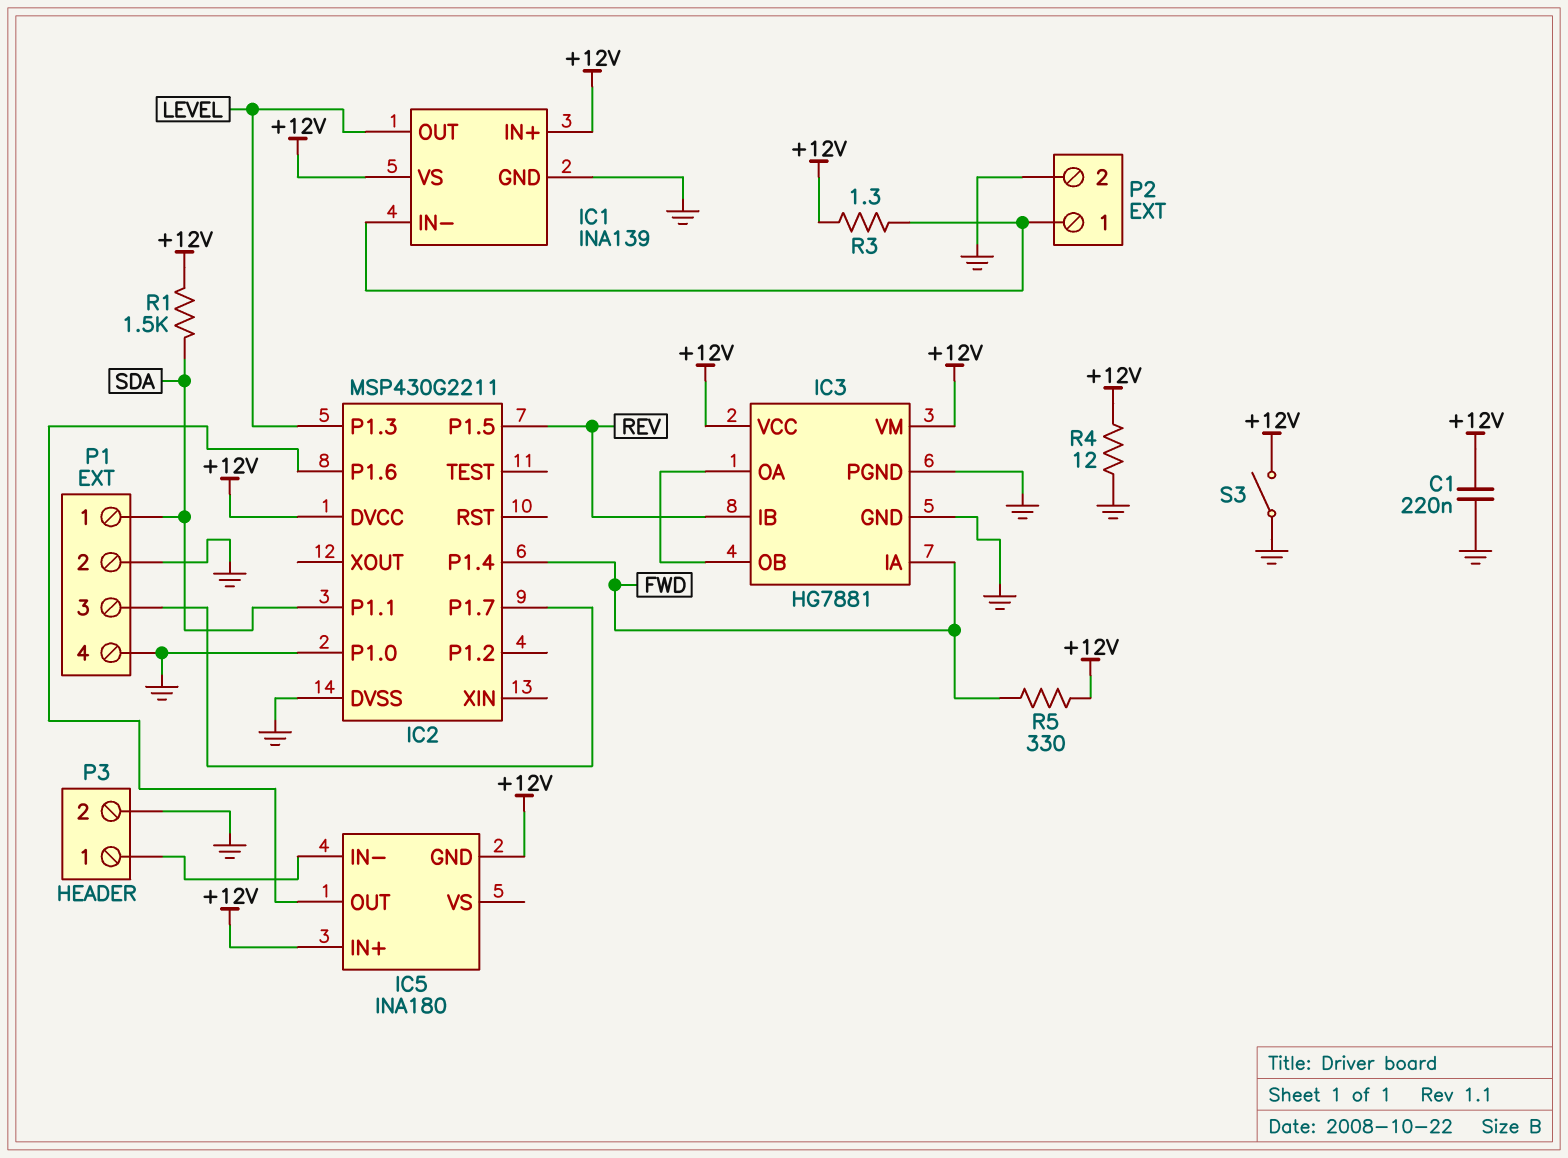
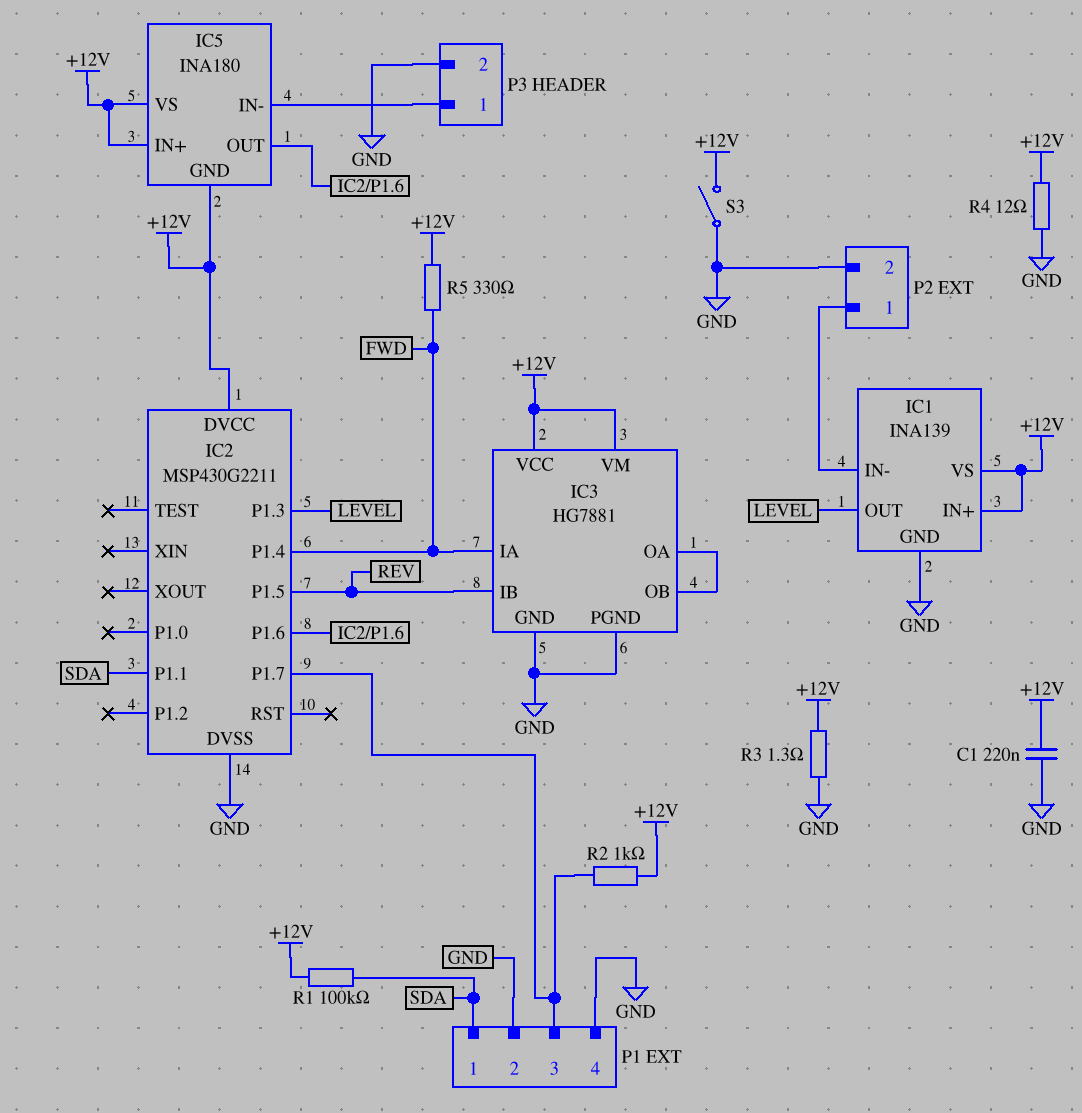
IC2 pin P1.0: GND -> none
IC5 pin VS: none -> +12V
R1: 1.5k (+12V, SDA) -> 100k (+12V, SDA)
R2: none -> 1k (+12V, IC2/P1.7)
R3: 1.3 (+12V, IC1/IN-) -> 1.3 (+12V, GND)

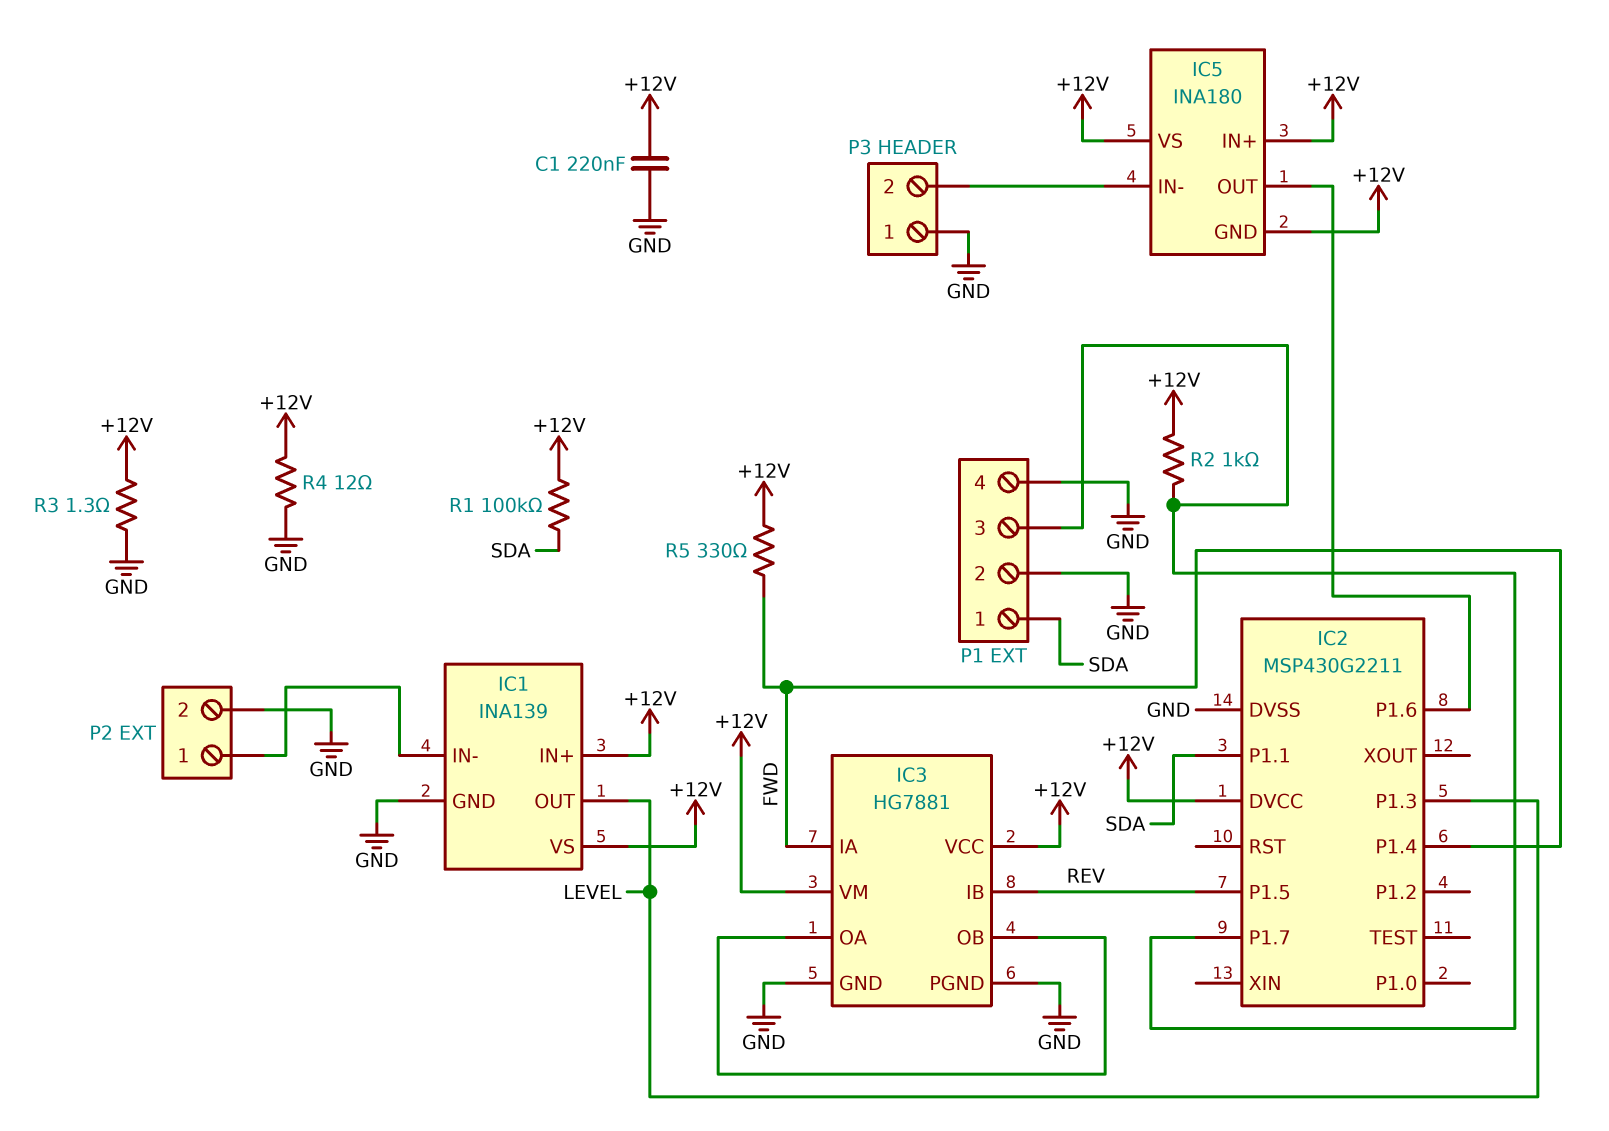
P3 pin 1: IC5/IN- -> GND
P3 pin 2: GND -> IC5/IN-
S3: switch (+12V, GND) -> none

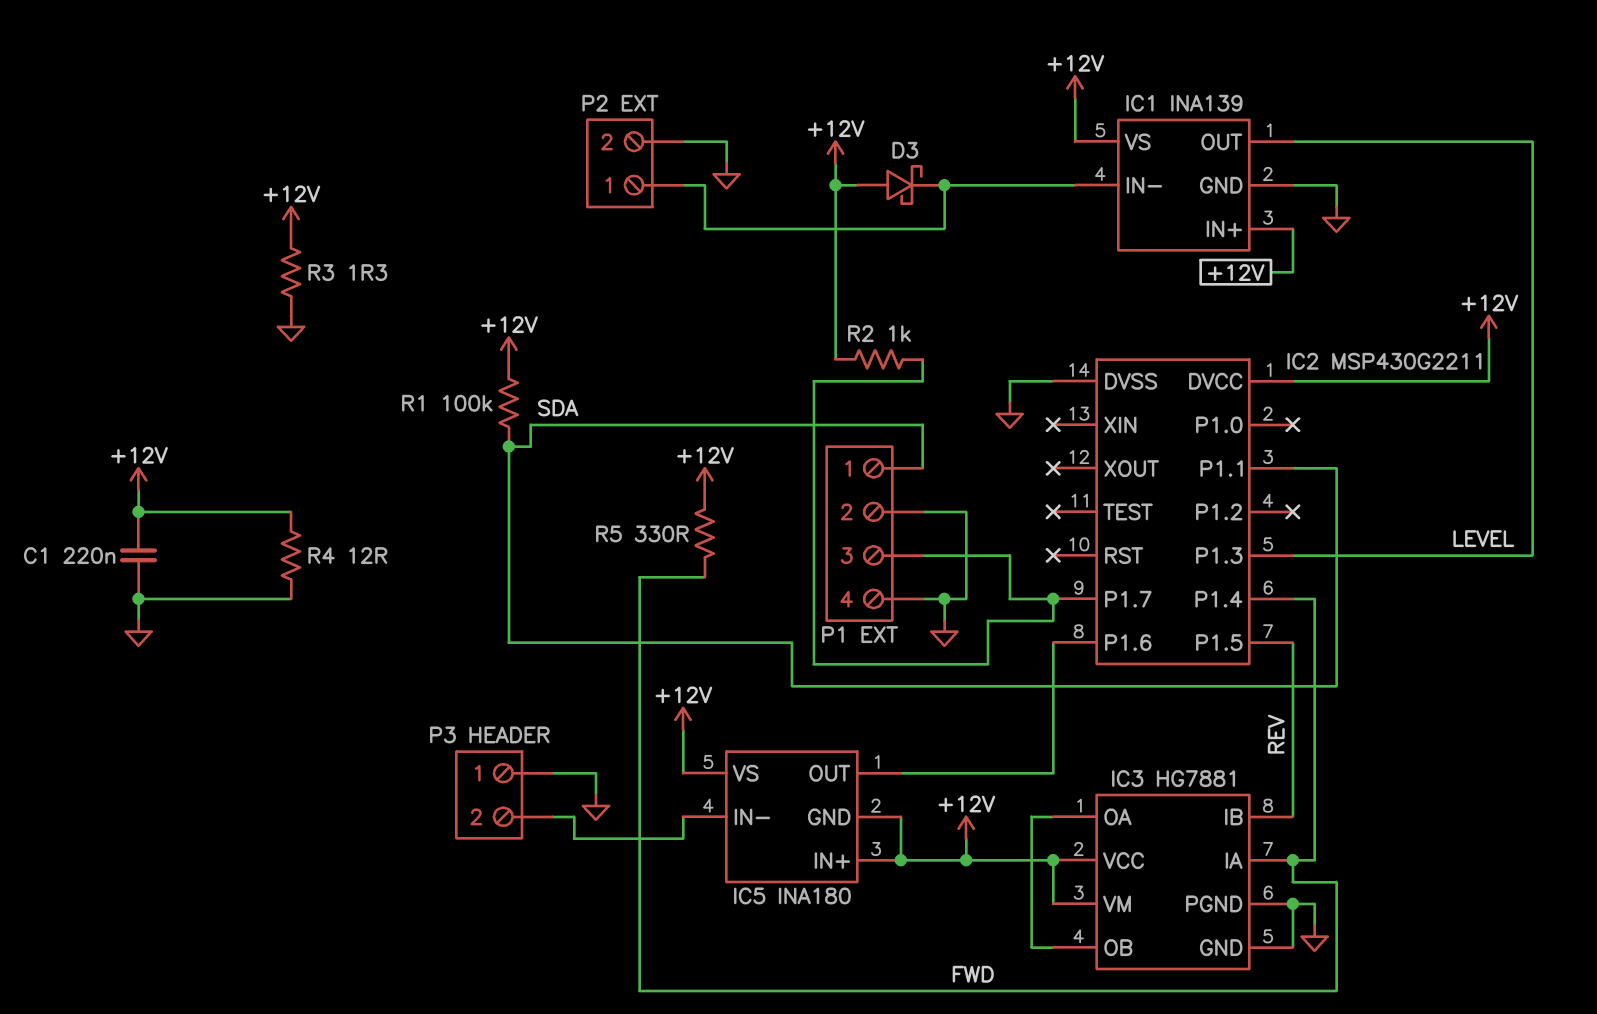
D3: none -> schottky (A +12V, K IC1/IN-)

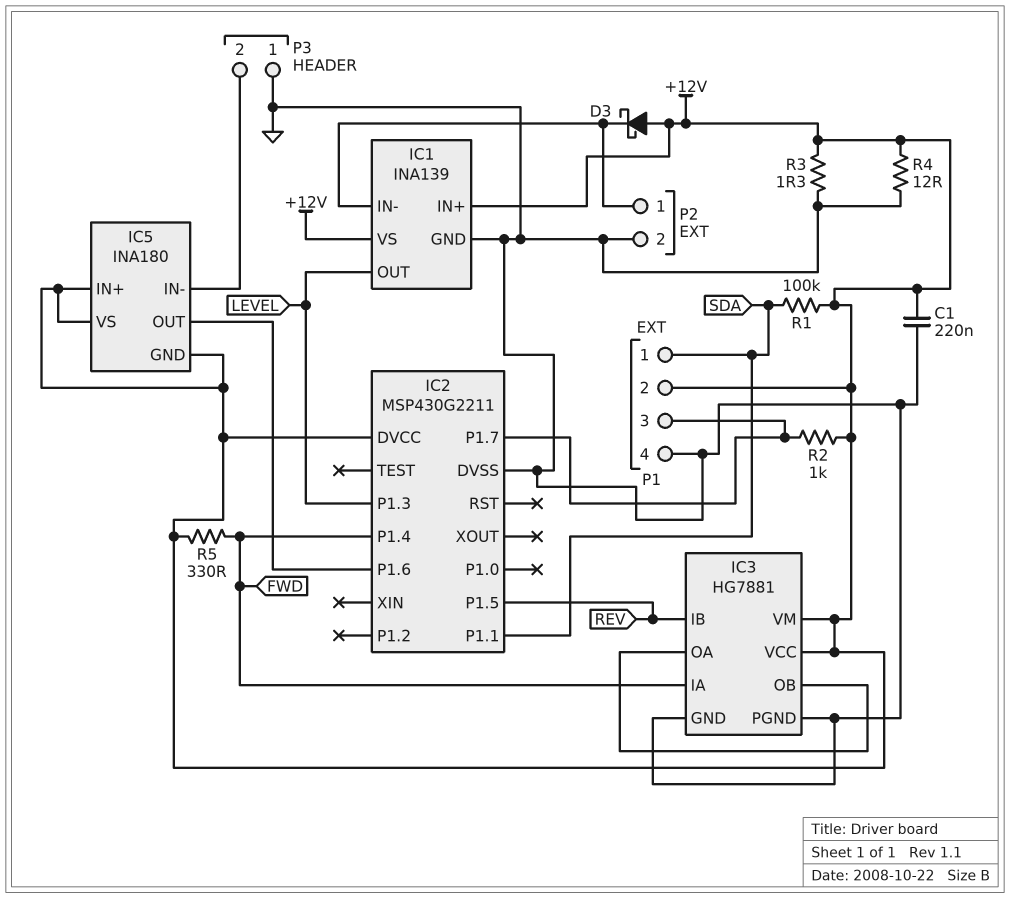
P1 pin 2: GND -> +12V

